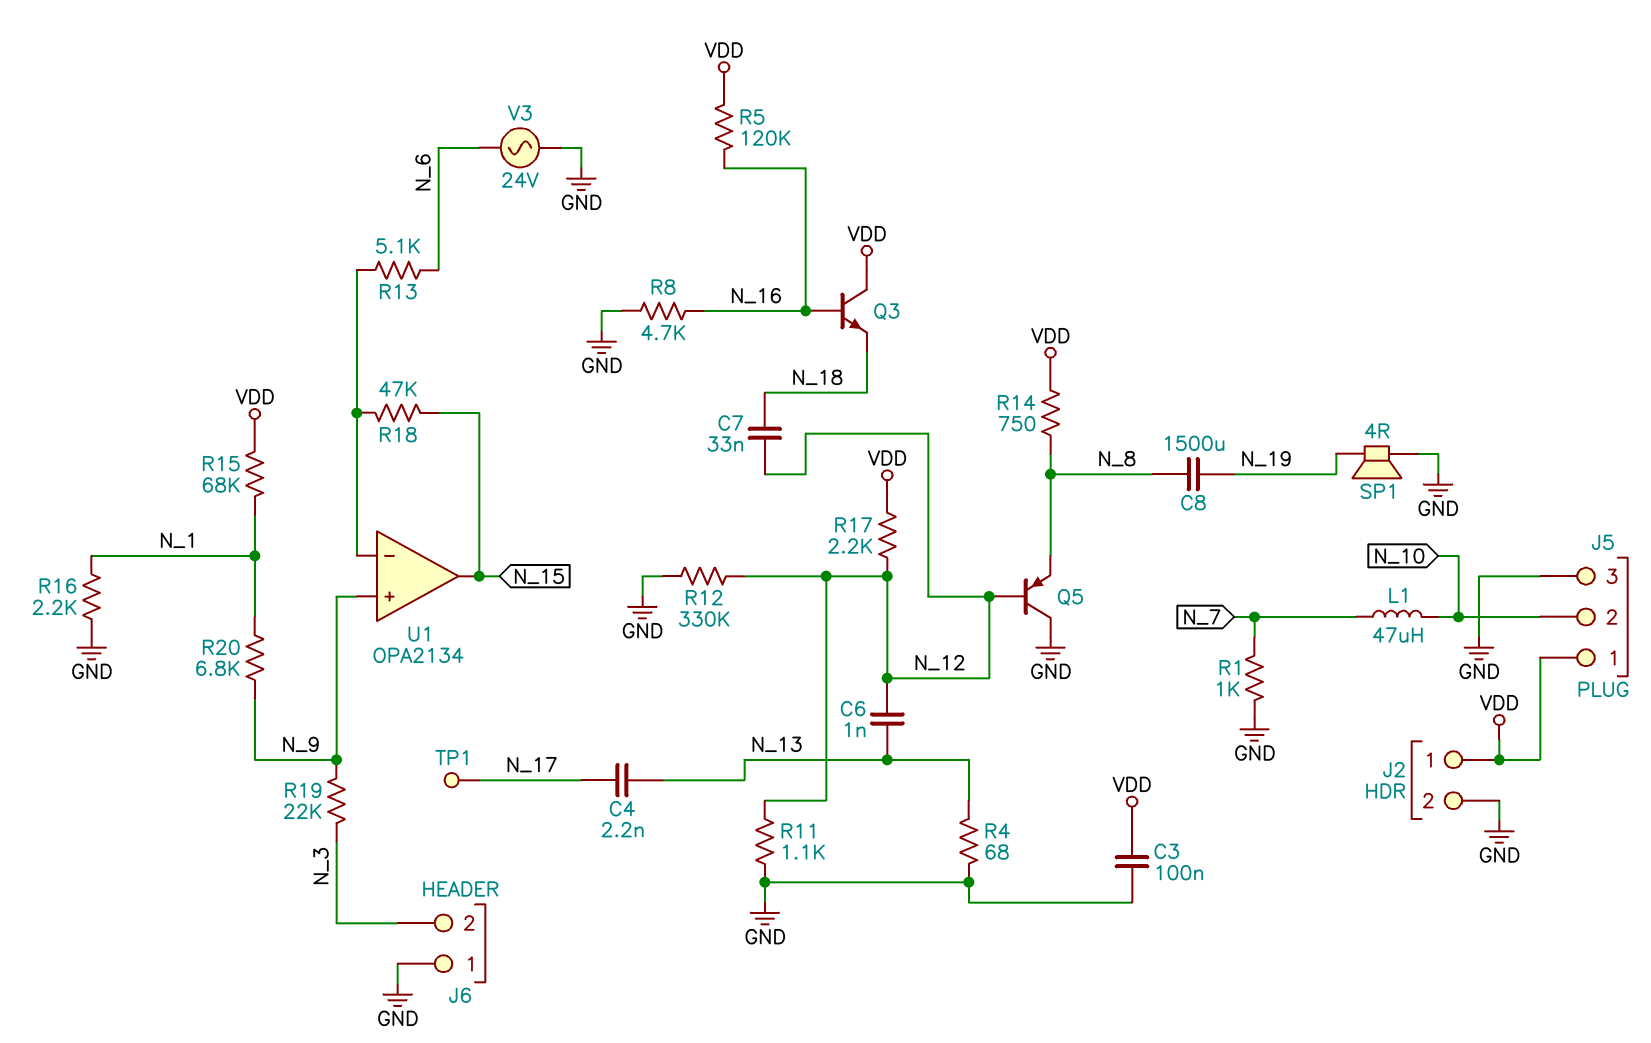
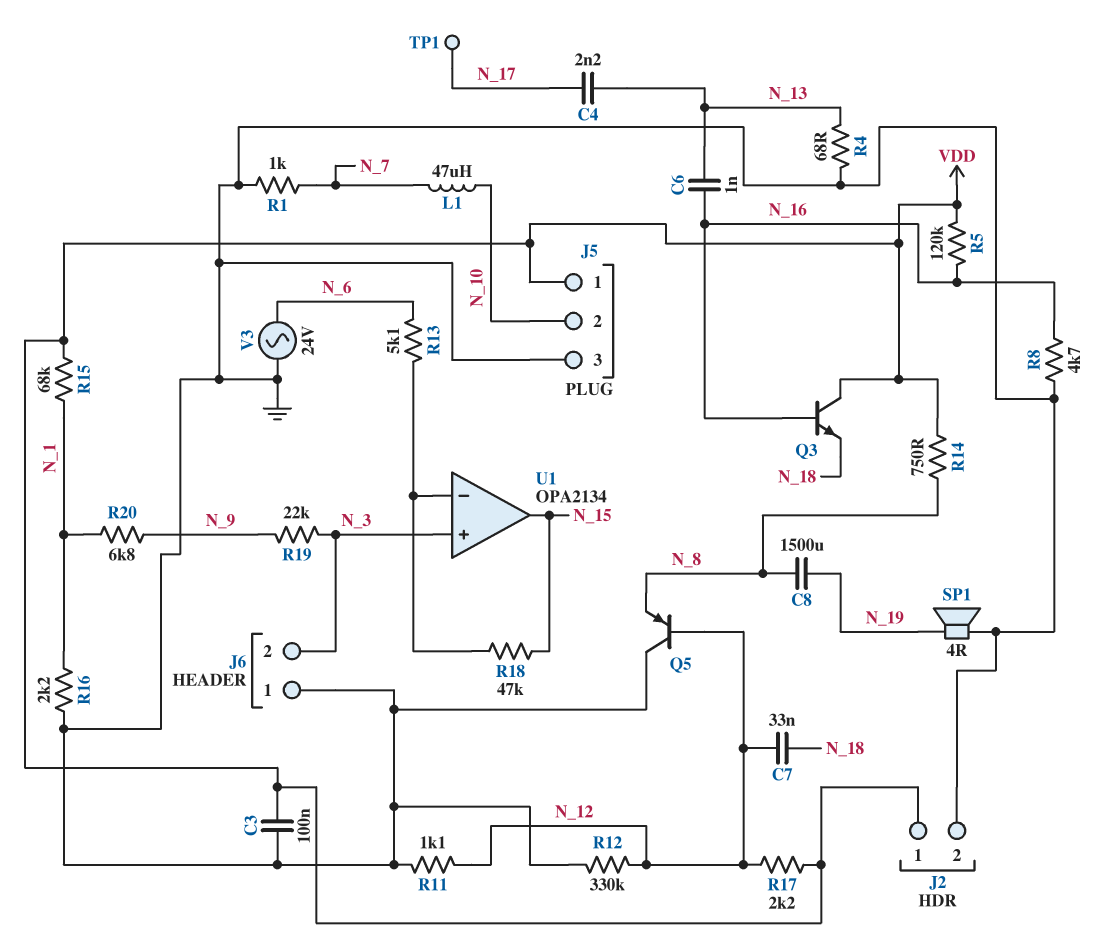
C6: 1nF (N_12, N_13) -> 1nF (N_13, N_16)
U1 pin in+: N_9 -> N_3

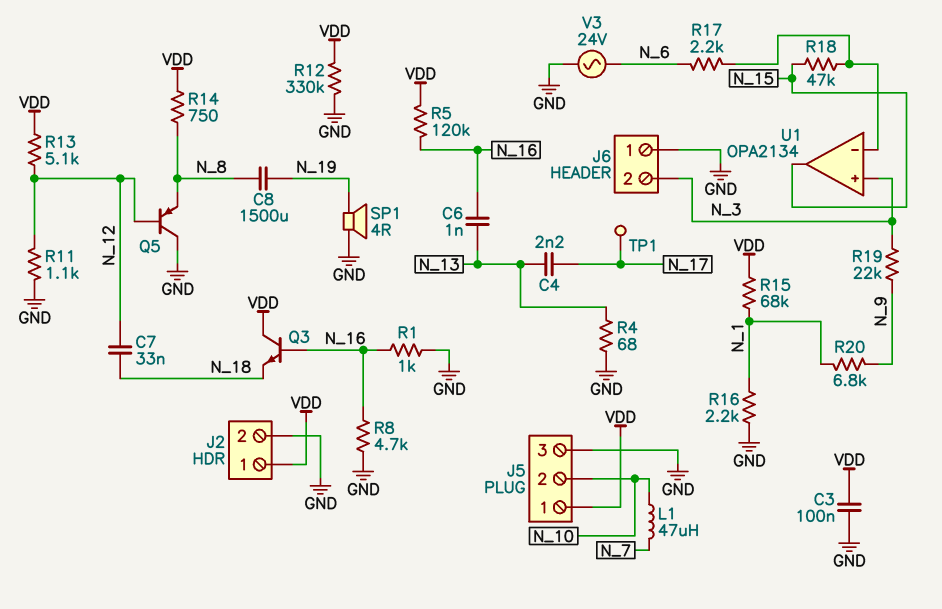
R1: 1k (GND, N_7) -> 1k (GND, N_16)
R12: 330k (GND, N_12) -> 330k (GND, VDD)
R13: 5.1k (N_6, U1/in-) -> 5.1k (N_12, VDD)
R17: 2.2k (N_12, VDD) -> 2.2k (N_6, U1/in-)

